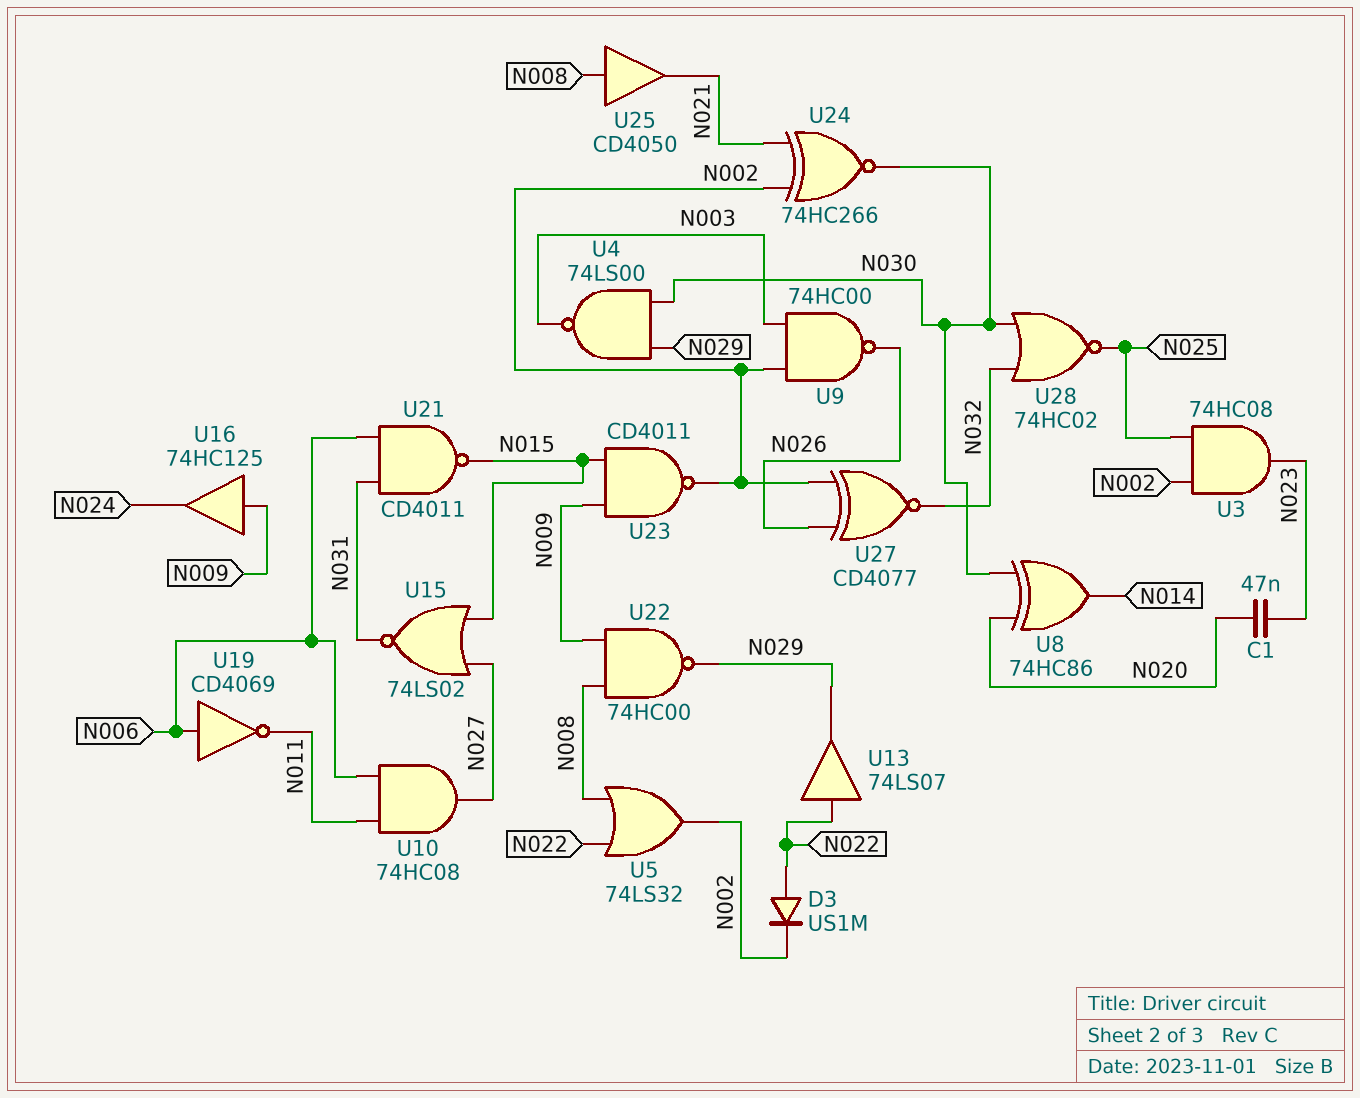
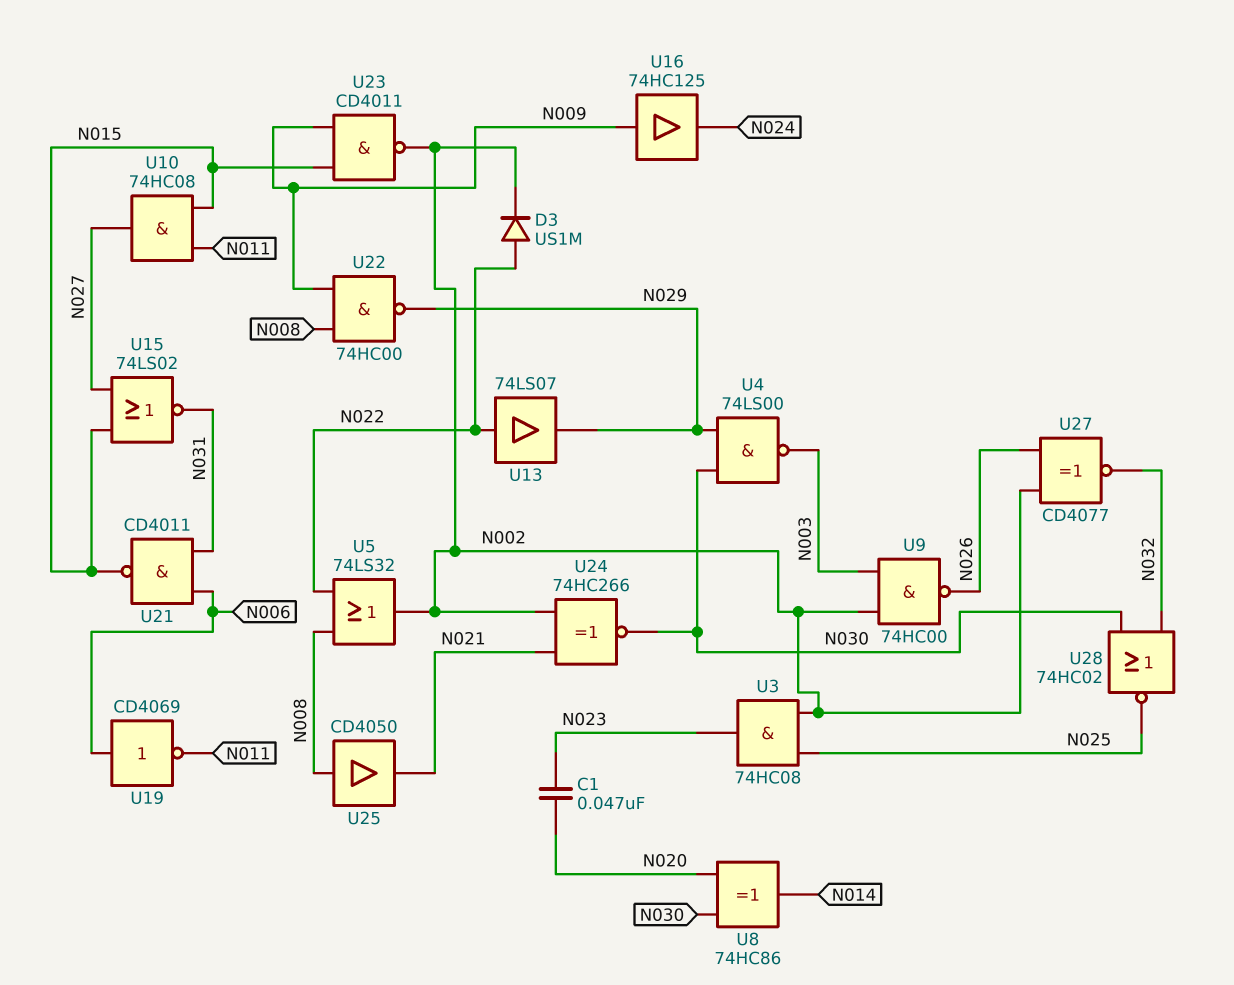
U10: AND 74HC08 (in N006, in N011, out N027) -> AND 74HC08 (in N011, in N015, out N027)

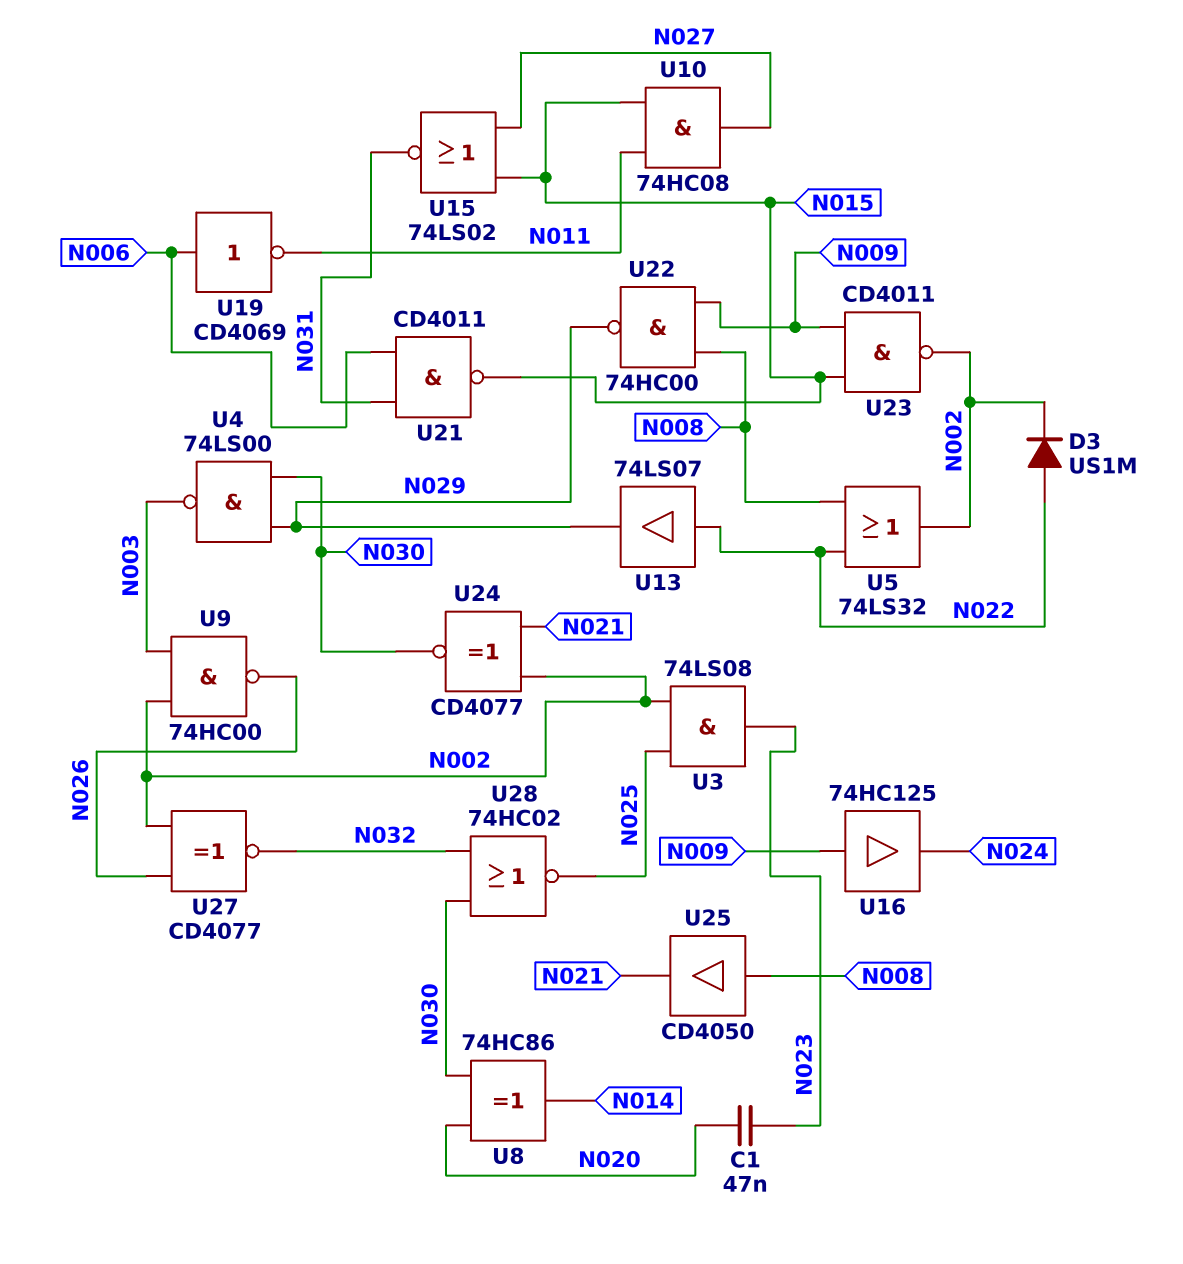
U3: AND 74HC08 (in N002, in N025, out N023) -> AND 74LS08 (in N002, in N025, out N023)
U24: XNOR 74HC266 (in N002, in N021, out N030) -> XNOR CD4077 (in N002, in N021, out N030)

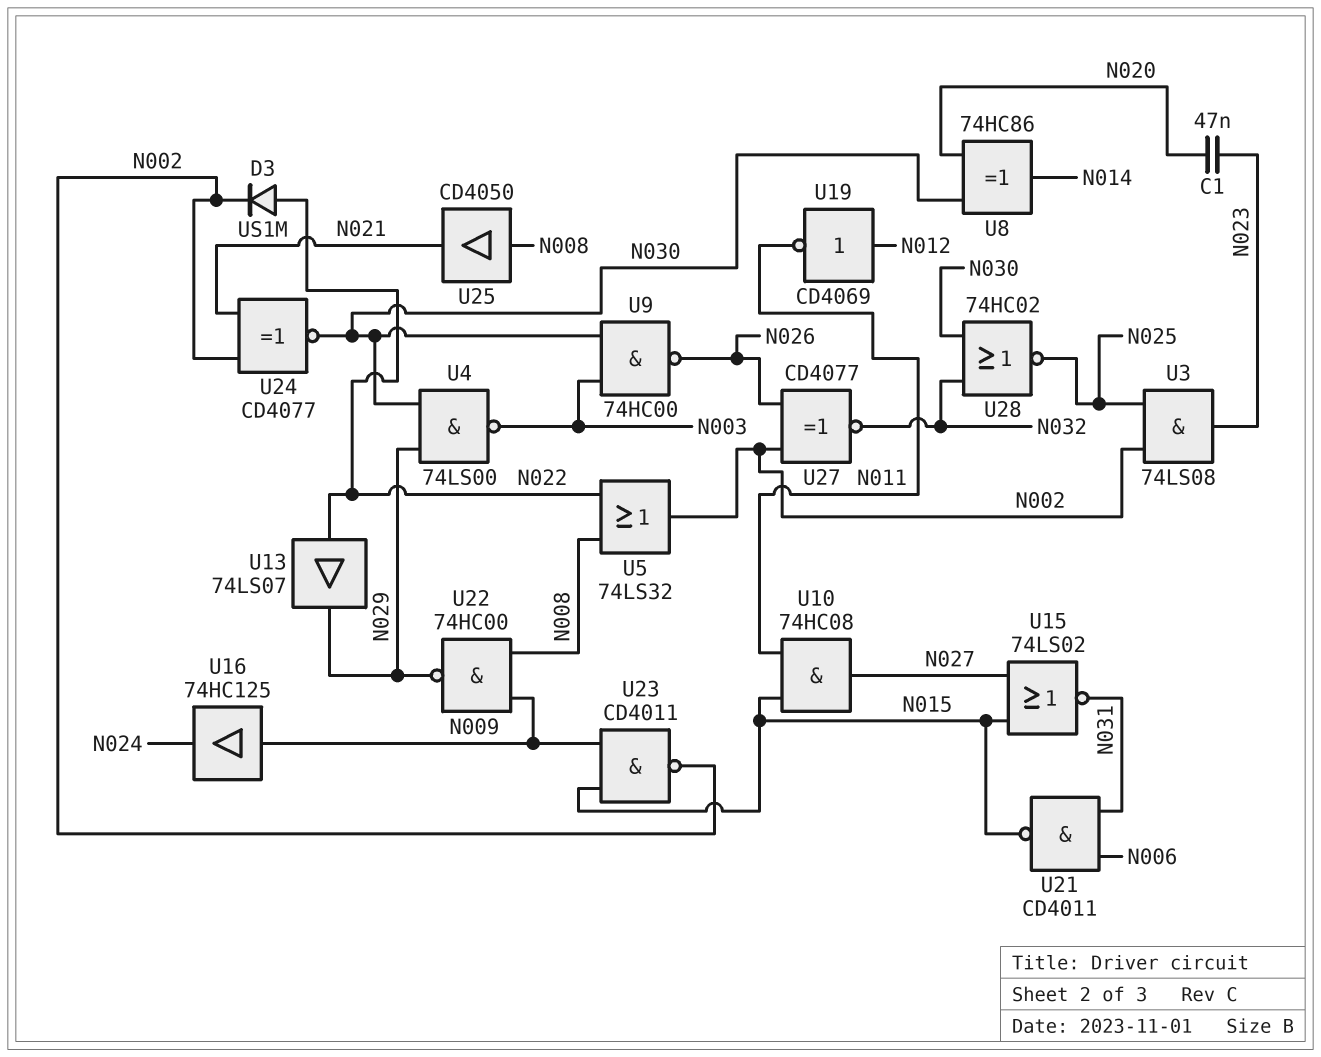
U9: NAND 74HC00 (in N002, in N003, out N026) -> NAND 74HC00 (in N003, in N030, out N026)
U19: NOT CD4069 (in N006, out N011) -> NOT CD4069 (in N012, out N011)

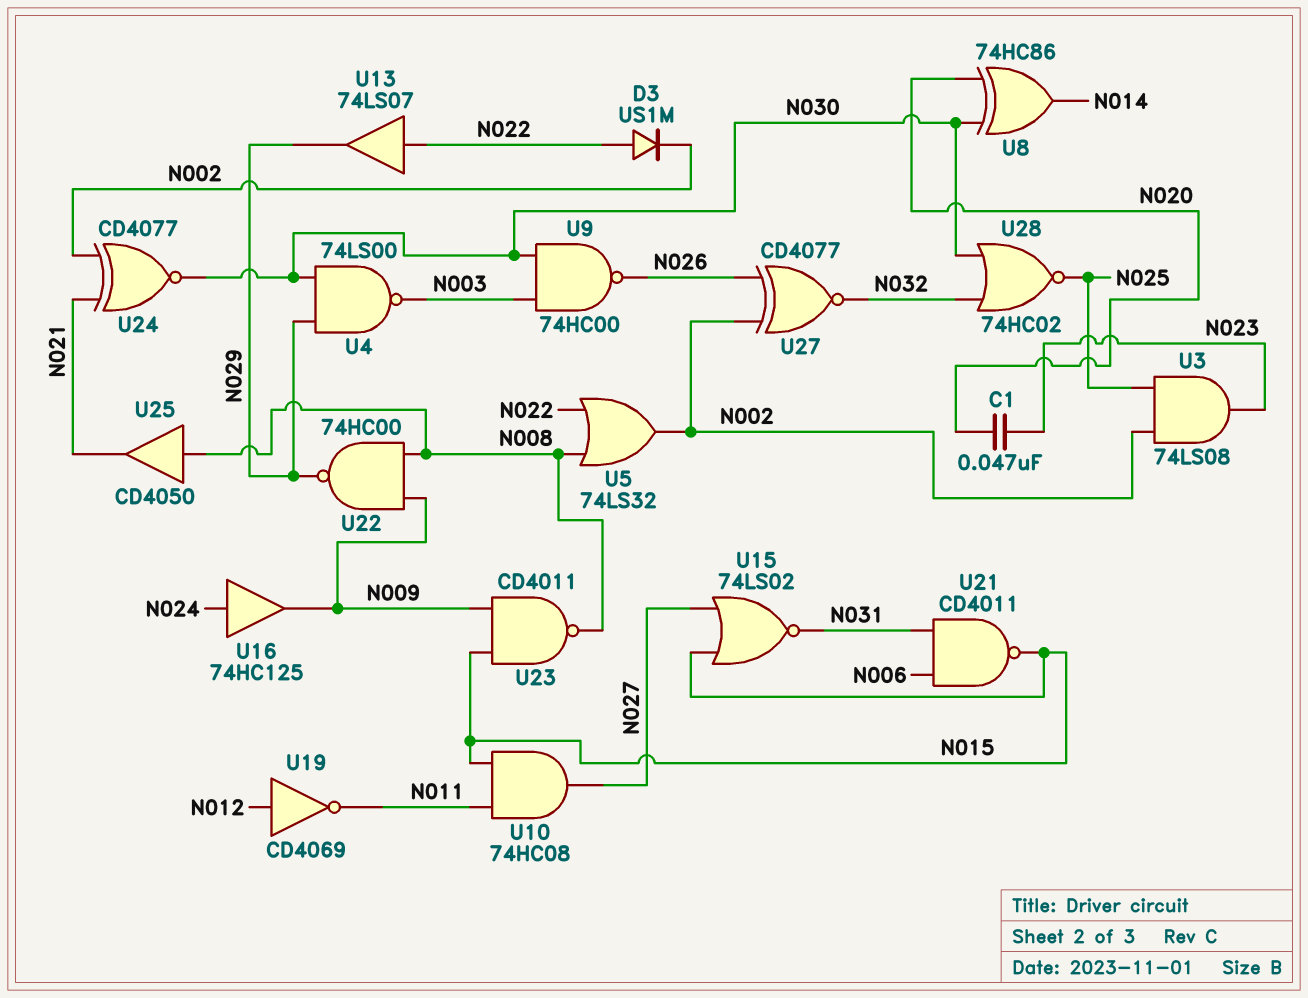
U16: buffer 74HC125 (in N009, out N024) -> buffer 74HC125 (in N024, out N009)
U23: NAND CD4011 (in N009, in N015, out N002) -> NAND CD4011 (in N009, in N015, out N008)

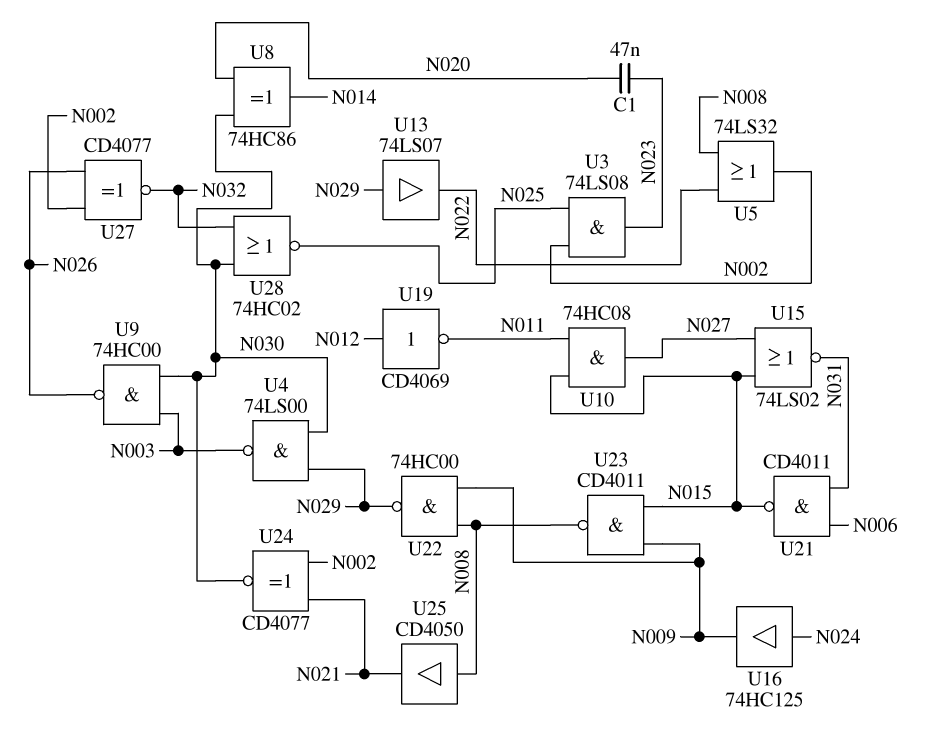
D3: diode US1M (A N022, K N002) -> none
U13: buffer 74LS07 (in N022, out N029) -> buffer 74LS07 (in N029, out N022)

